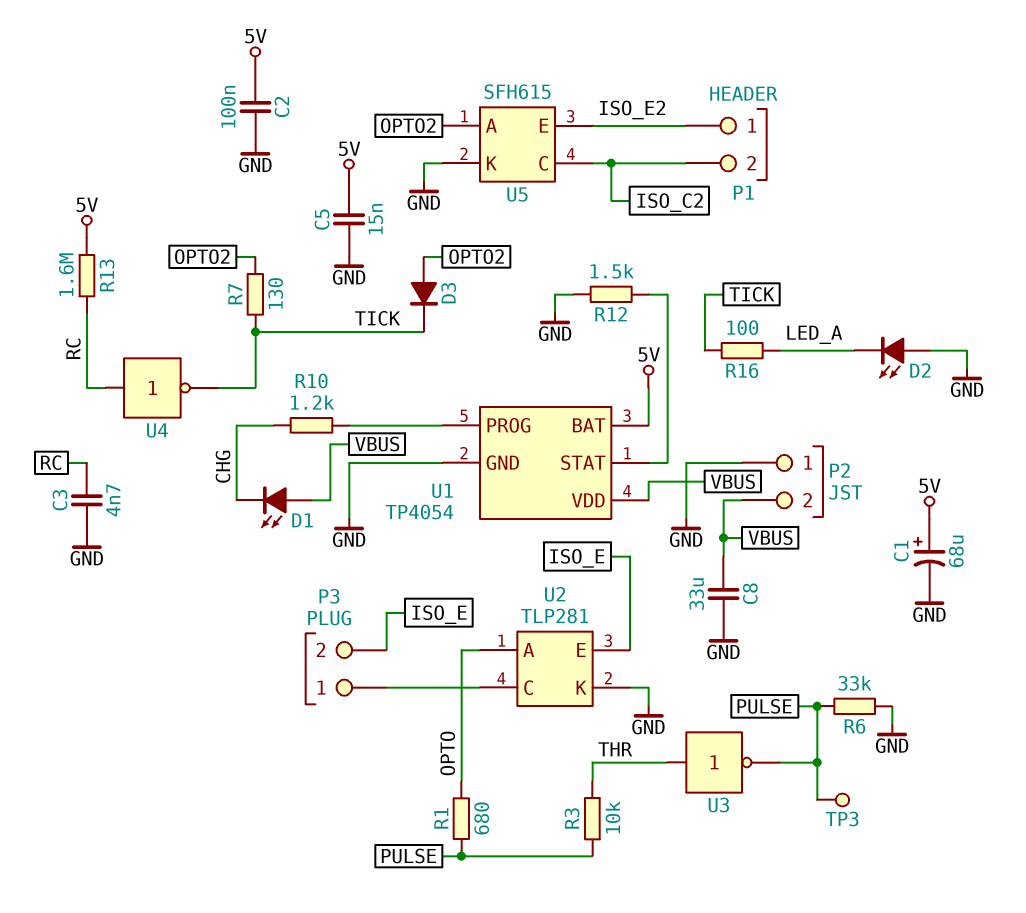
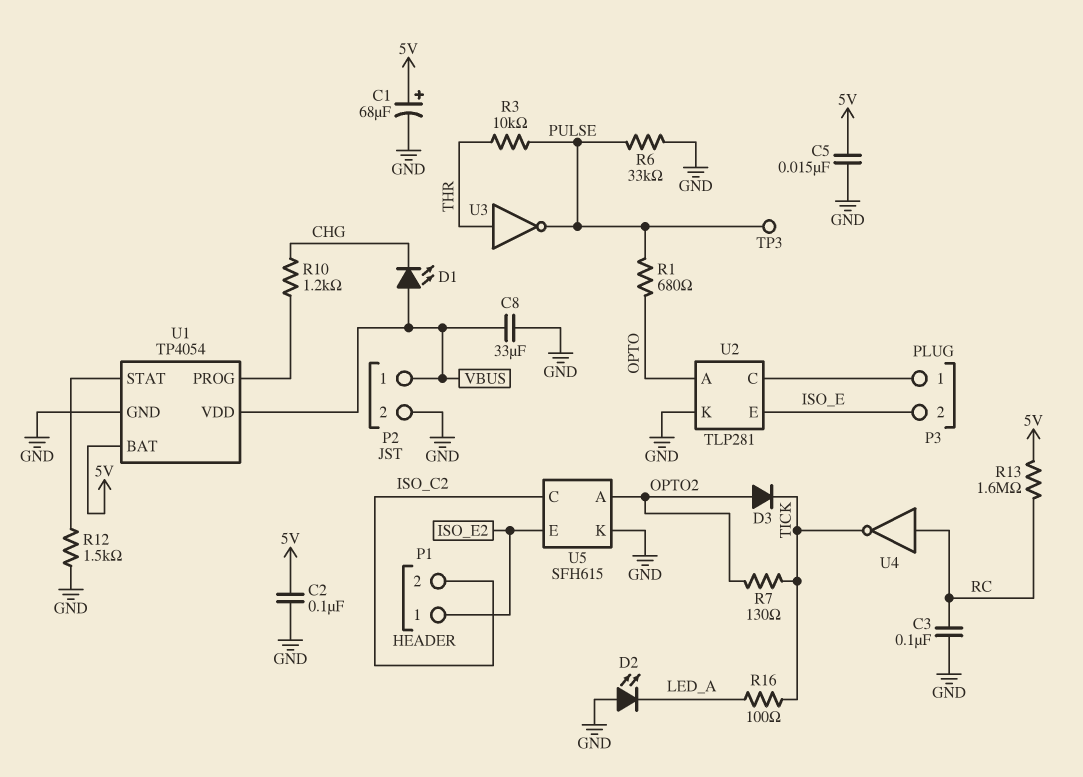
C3: 4.7nF (GND, RC) -> 100nF (GND, RC)
P2 pin 1: GND -> VBUS
P2 pin 2: VBUS -> GND

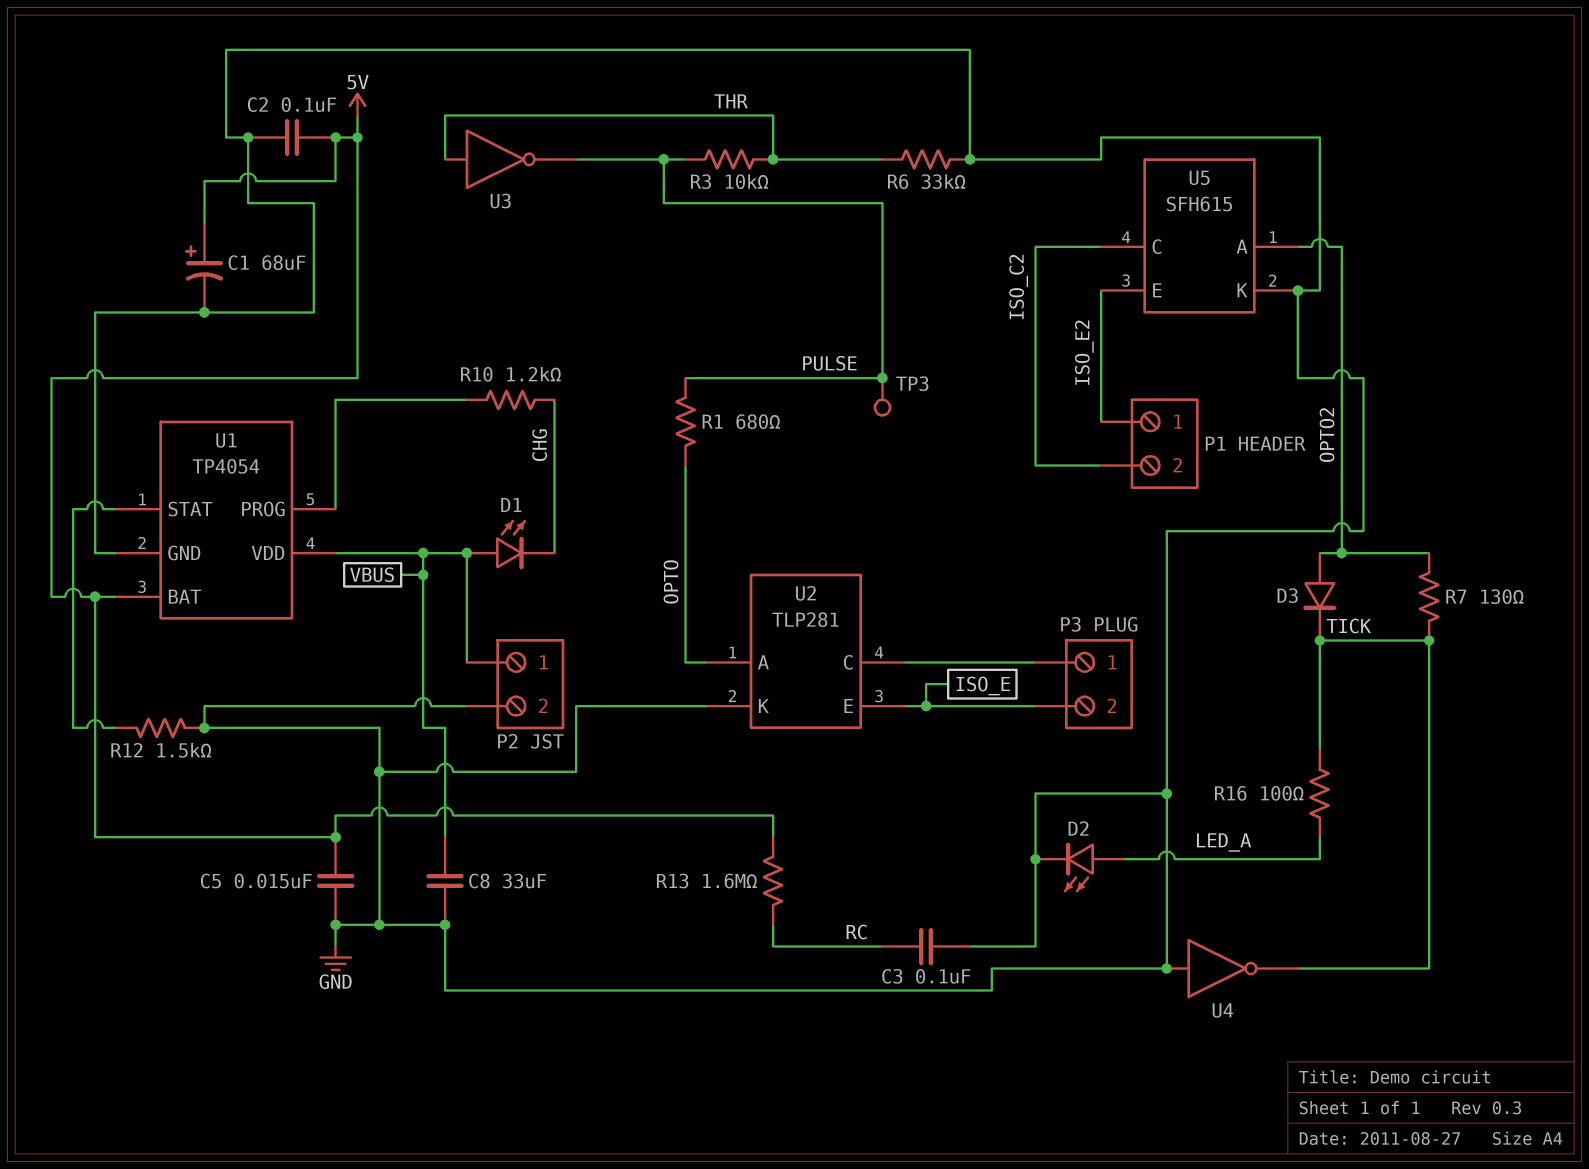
D2: LED (A GND, K LED_A) -> LED (A LED_A, K GND)
R6: 33k (GND, PULSE) -> 33k (GND, THR)
U4: NOT (in RC, out TICK) -> NOT (in GND, out TICK)

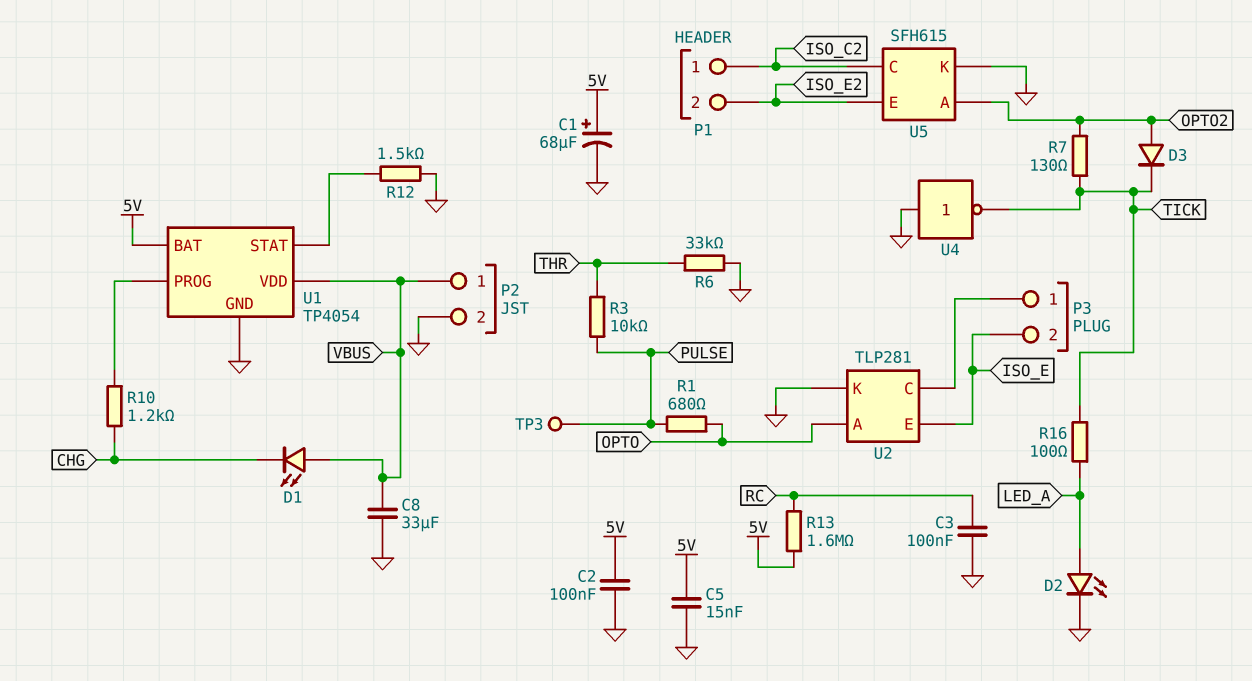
P1 pin 1: ISO_E2 -> ISO_C2
P1 pin 2: ISO_C2 -> ISO_E2
U3: NOT (in THR, out PULSE) -> none

